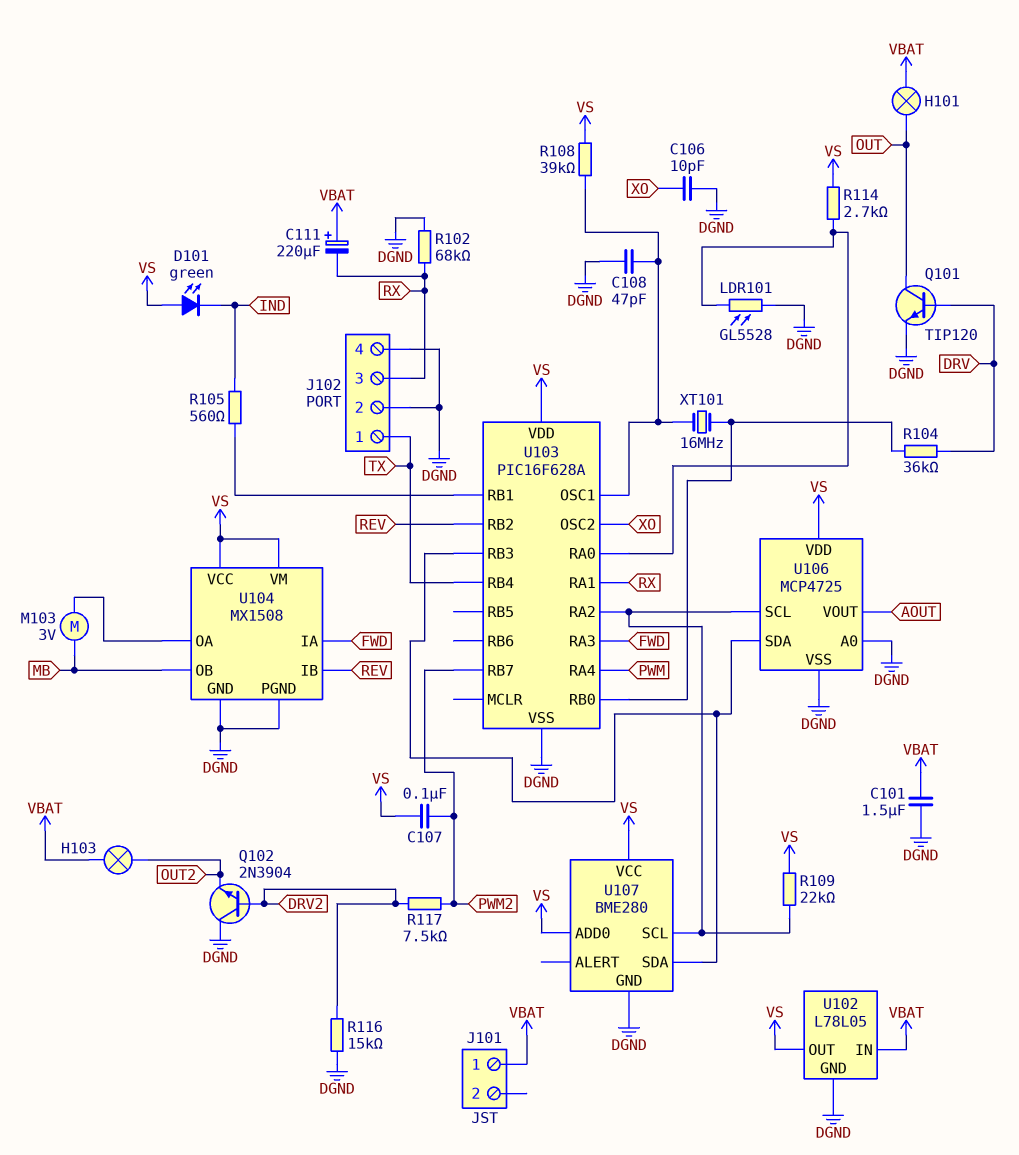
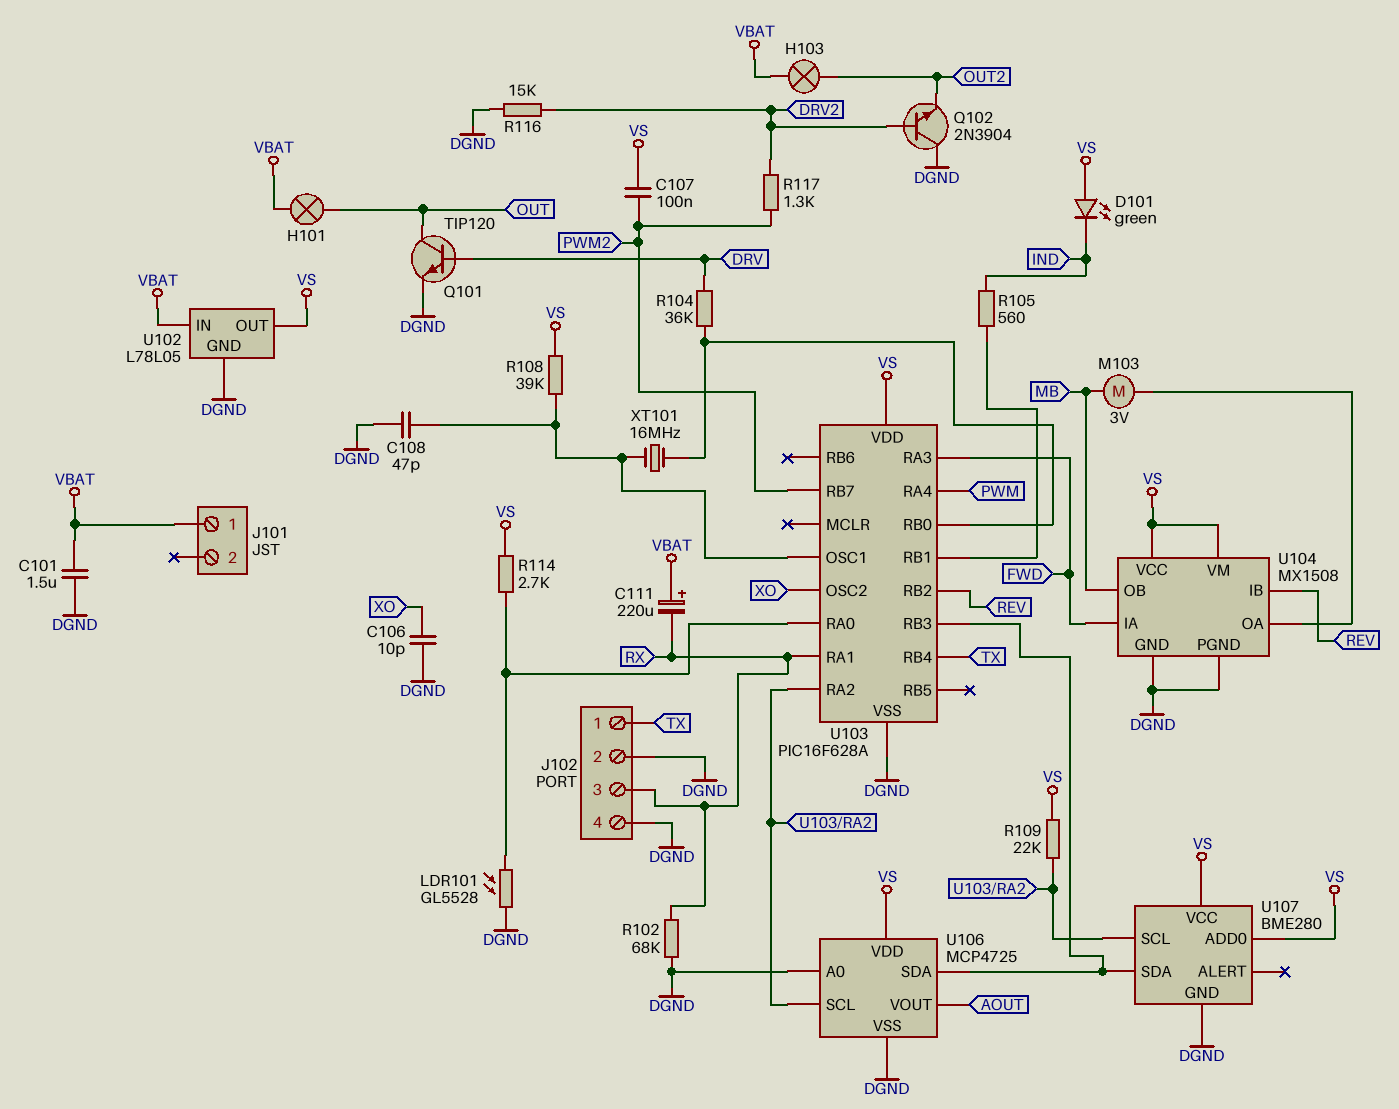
R117: 7.5k (DRV2, PWM2) -> 1.3k (DRV2, PWM2)

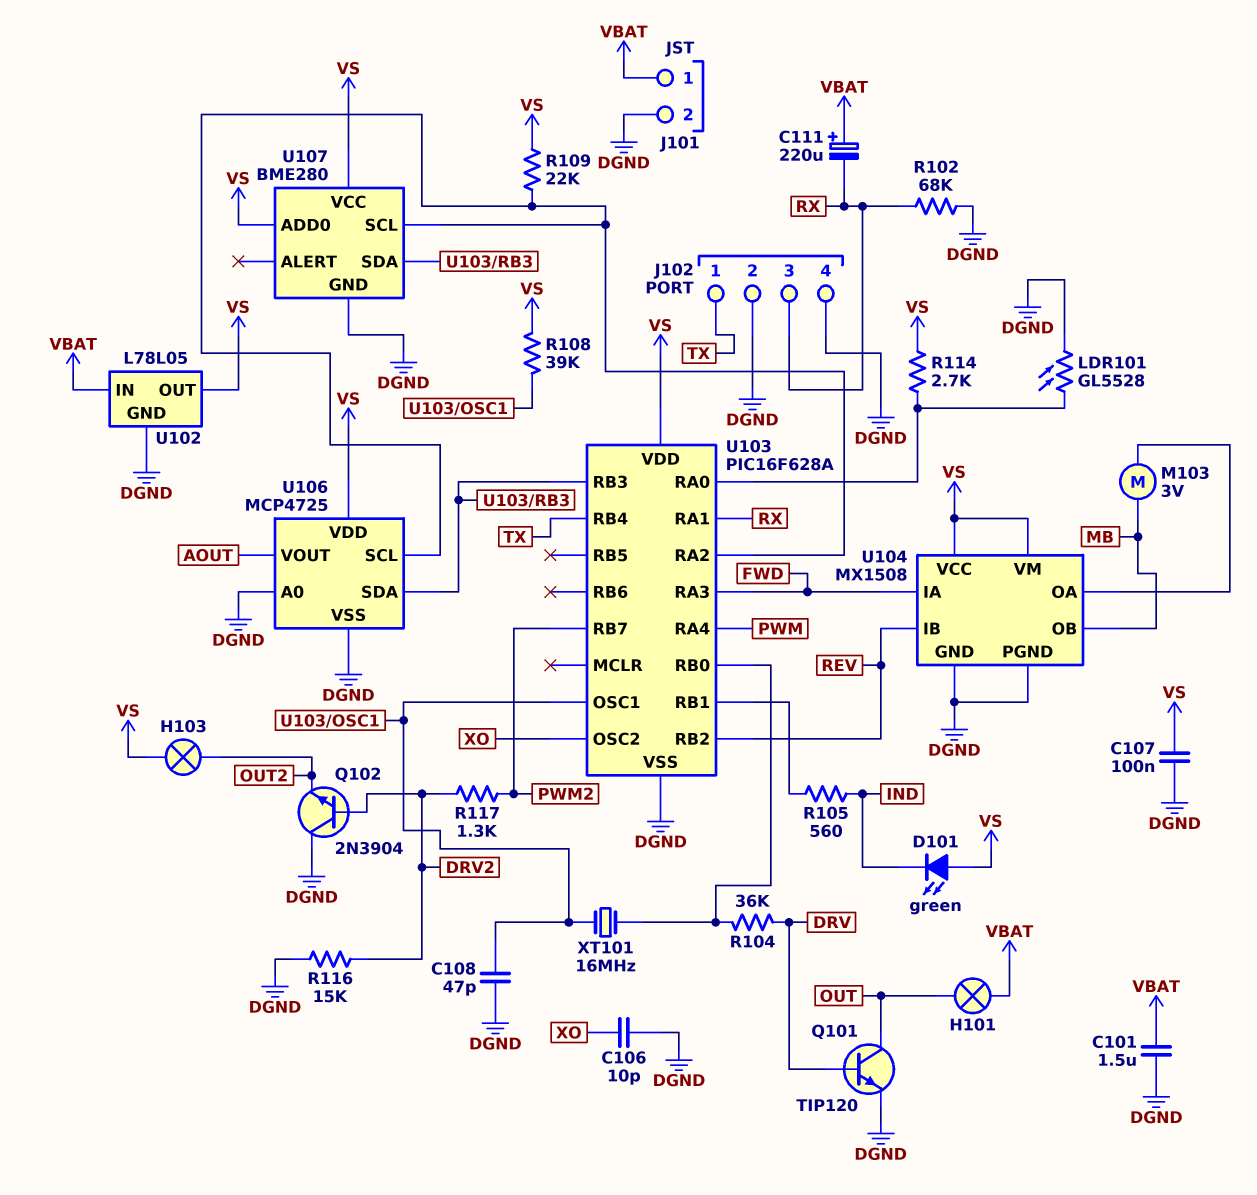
C107: 100nF (PWM2, VS) -> 100nF (DGND, VS)
H103: lamp (OUT2, VBAT) -> lamp (OUT2, VS)
J101 pin 2: none -> DGND

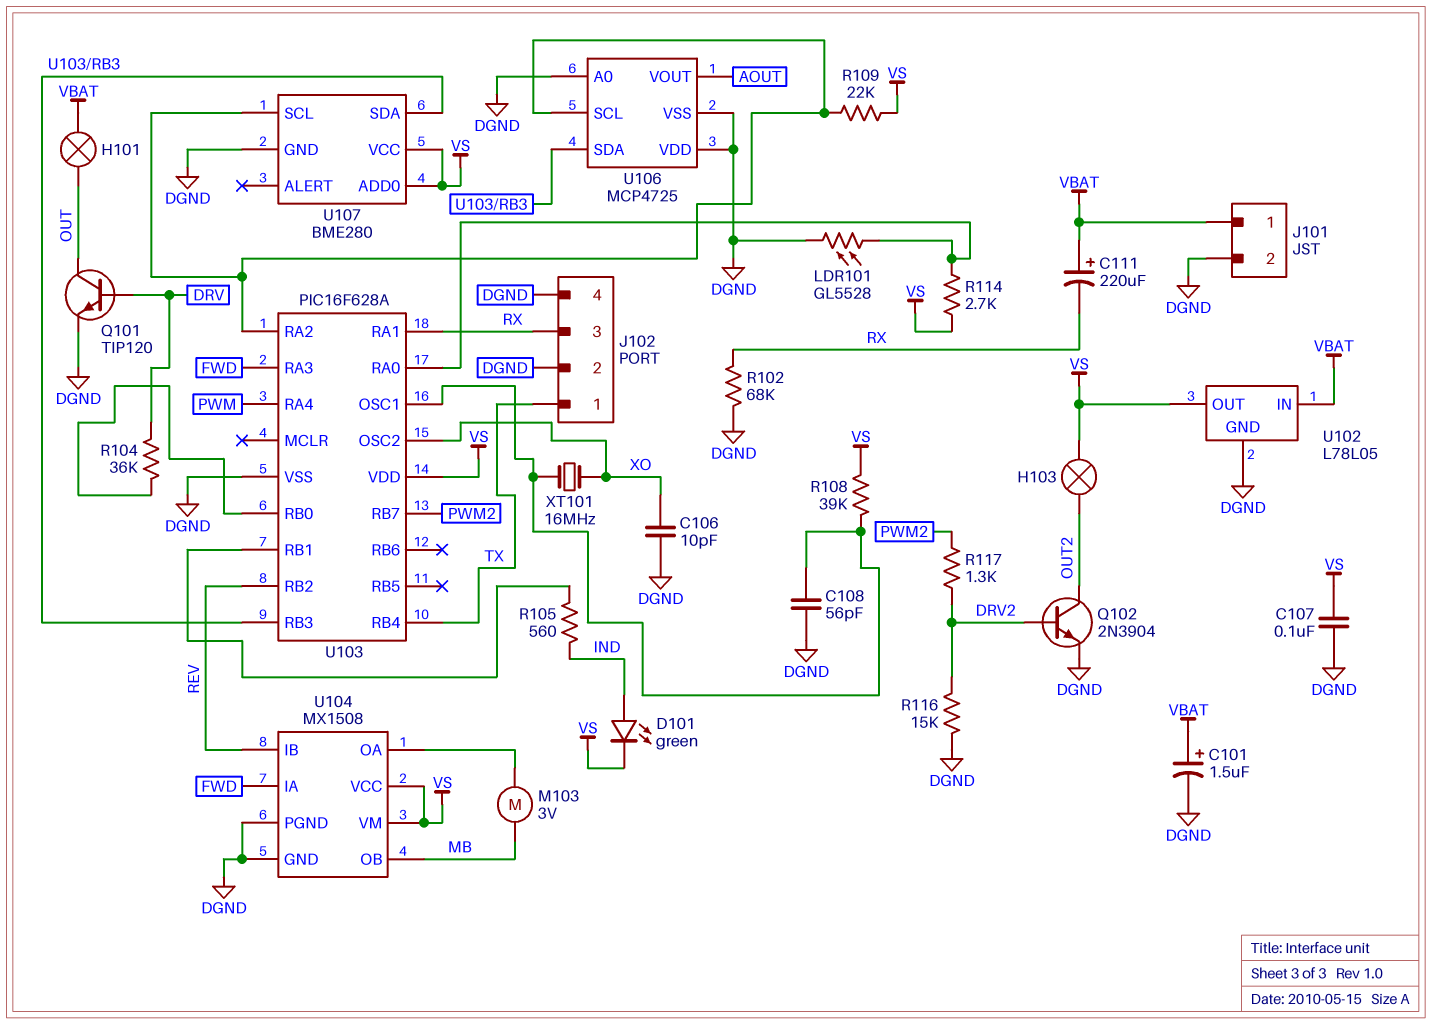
C101: 1.5uF (DGND, VBAT) -> 1.5uF (plus VBAT, minus DGND)
C108: 47pF (DGND, U103/OSC1) -> 56pF (DGND, U103/OSC1)
D101: LED green (A VS, K IND) -> LED green (A IND, K VS)
Q102: NPN 2N3904 (B DRV2, C DGND, E OUT2) -> NPN 2N3904 (B DRV2, C OUT2, E DGND)
U106 pin VDD: VS -> DGND
XT101: 16MHz (U103/OSC1, U103/RB0) -> 16MHz (U103/OSC1, XO)

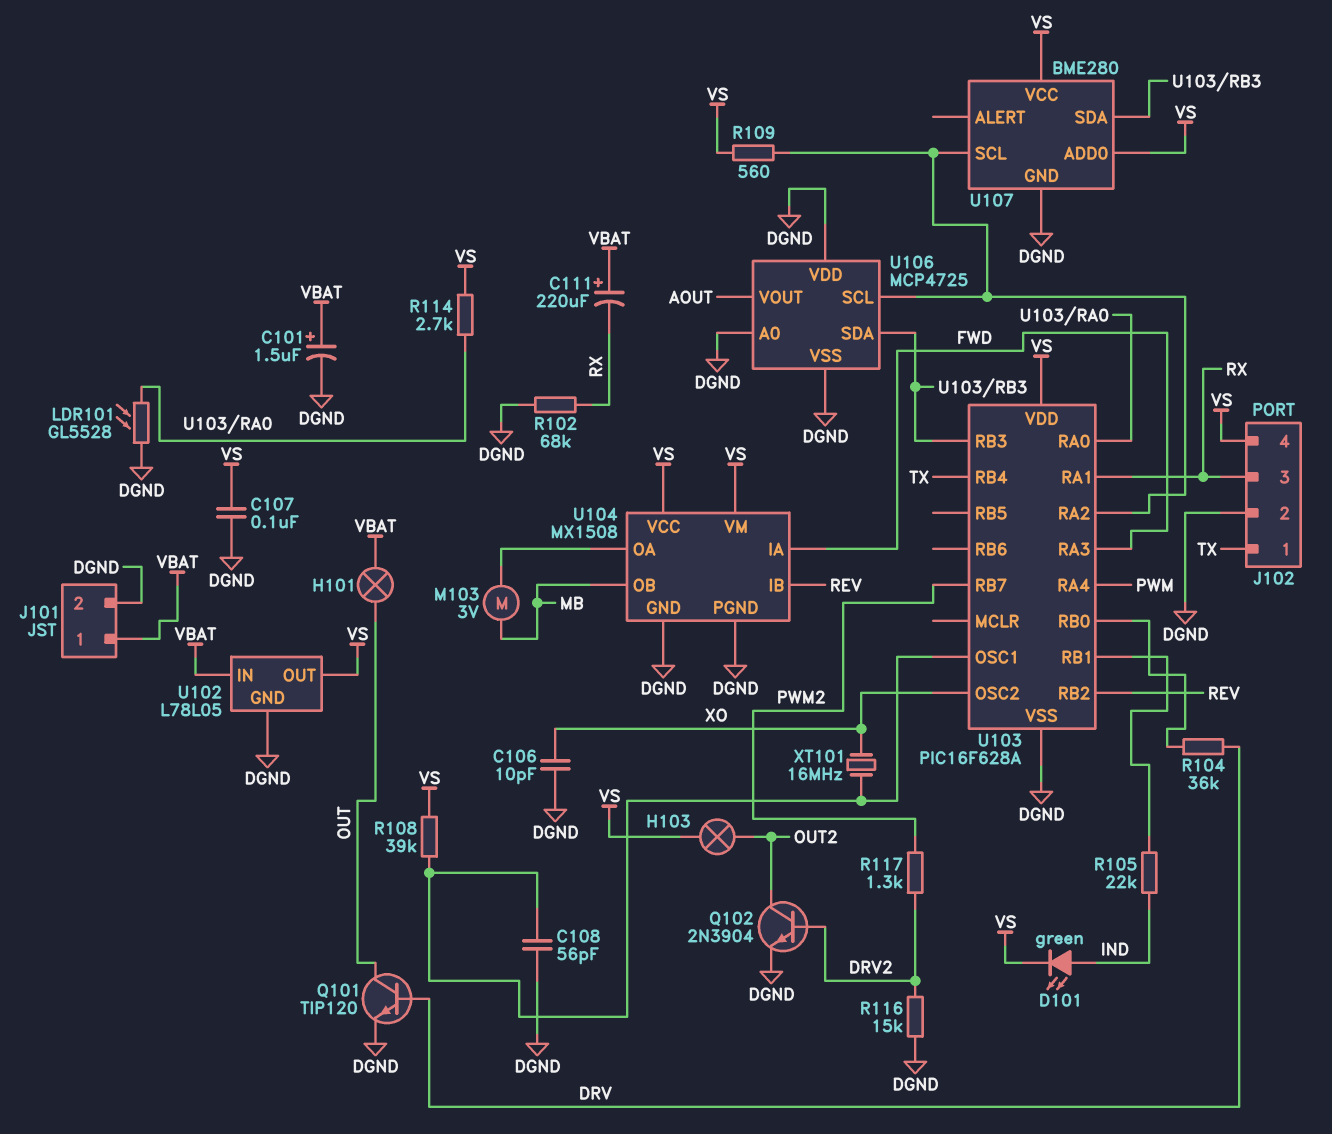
J102 pin 4: DGND -> VS
R105: 560 (IND, U103/RB1) -> 22k (IND, U103/RB1)
R109: 22k (U103/RA2, VS) -> 560 (U103/RA2, VS)

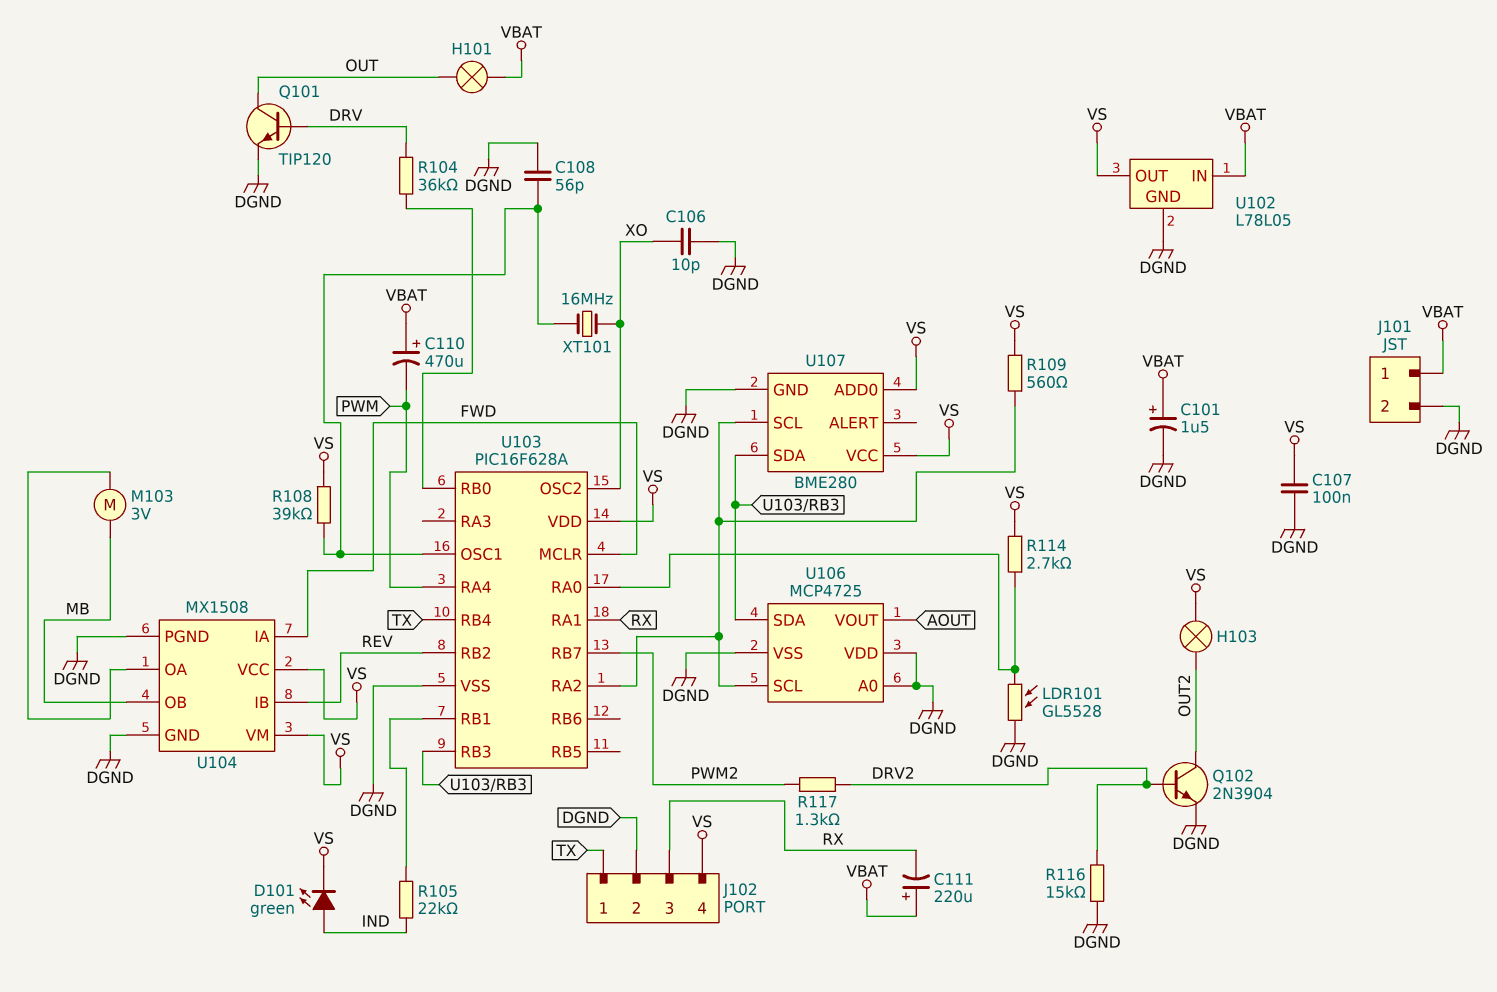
C110: none -> 470uF (plus VBAT, minus PWM)
R102: 68k (DGND, RX) -> none
U103 pin MCLR: none -> FWD
U103 pin RA3: FWD -> none

